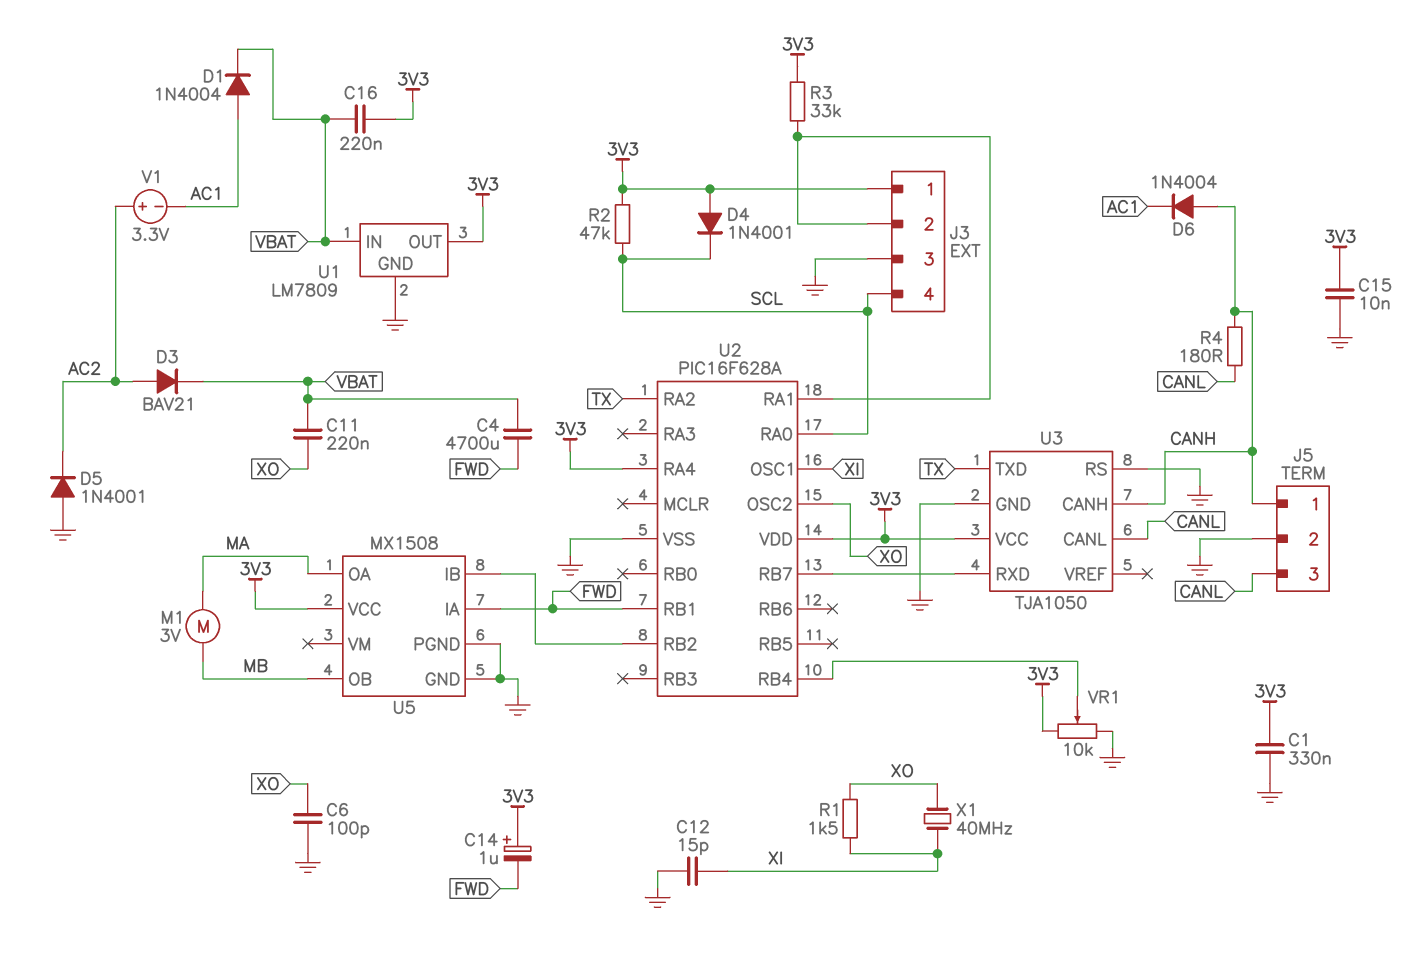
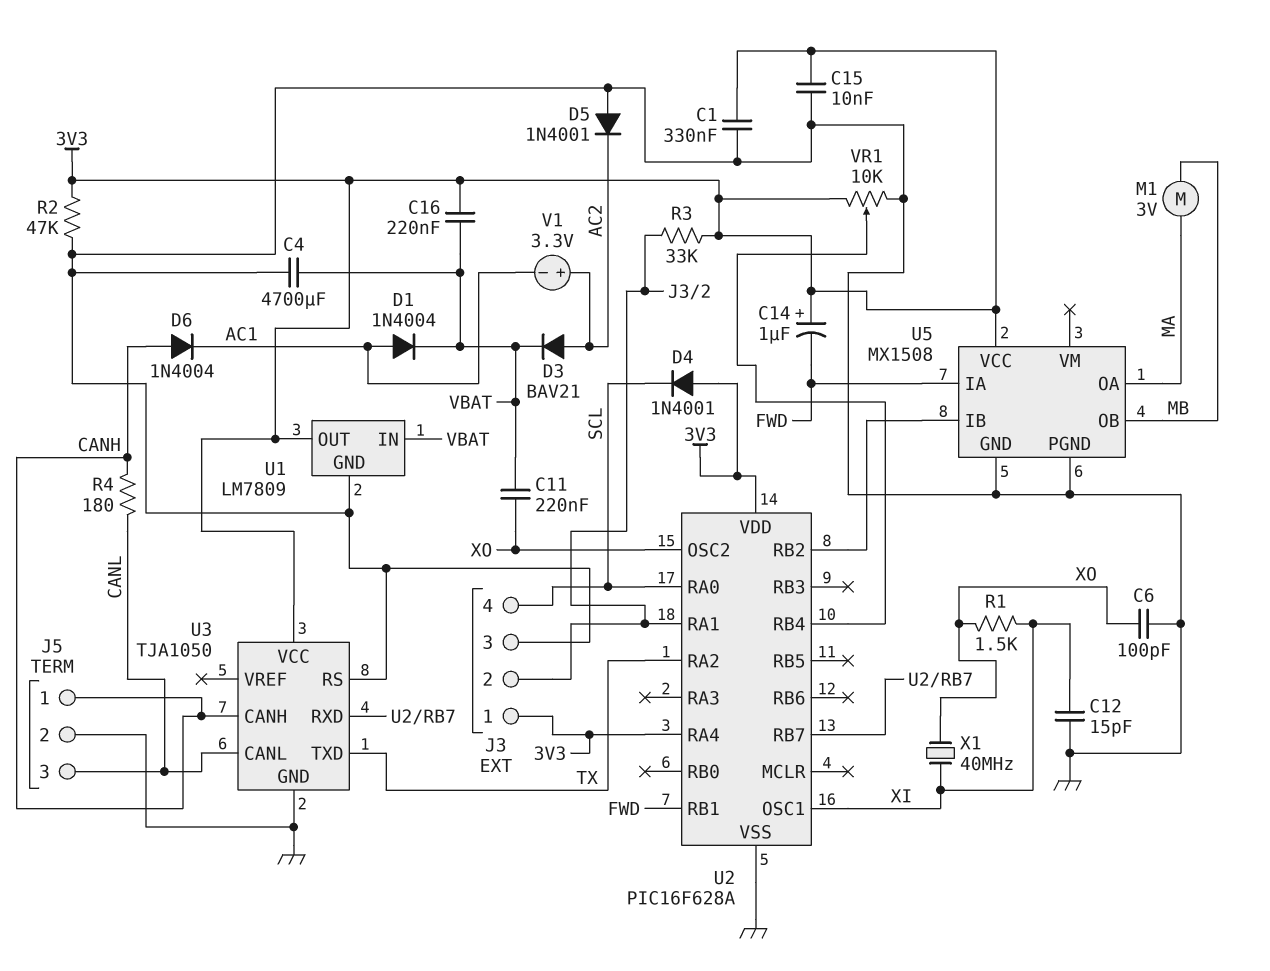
C4: 4700uF (FWD, VBAT) -> 4700uF (GND, VBAT)
R2: 47k (3V3, SCL) -> 47k (3V3, GND)

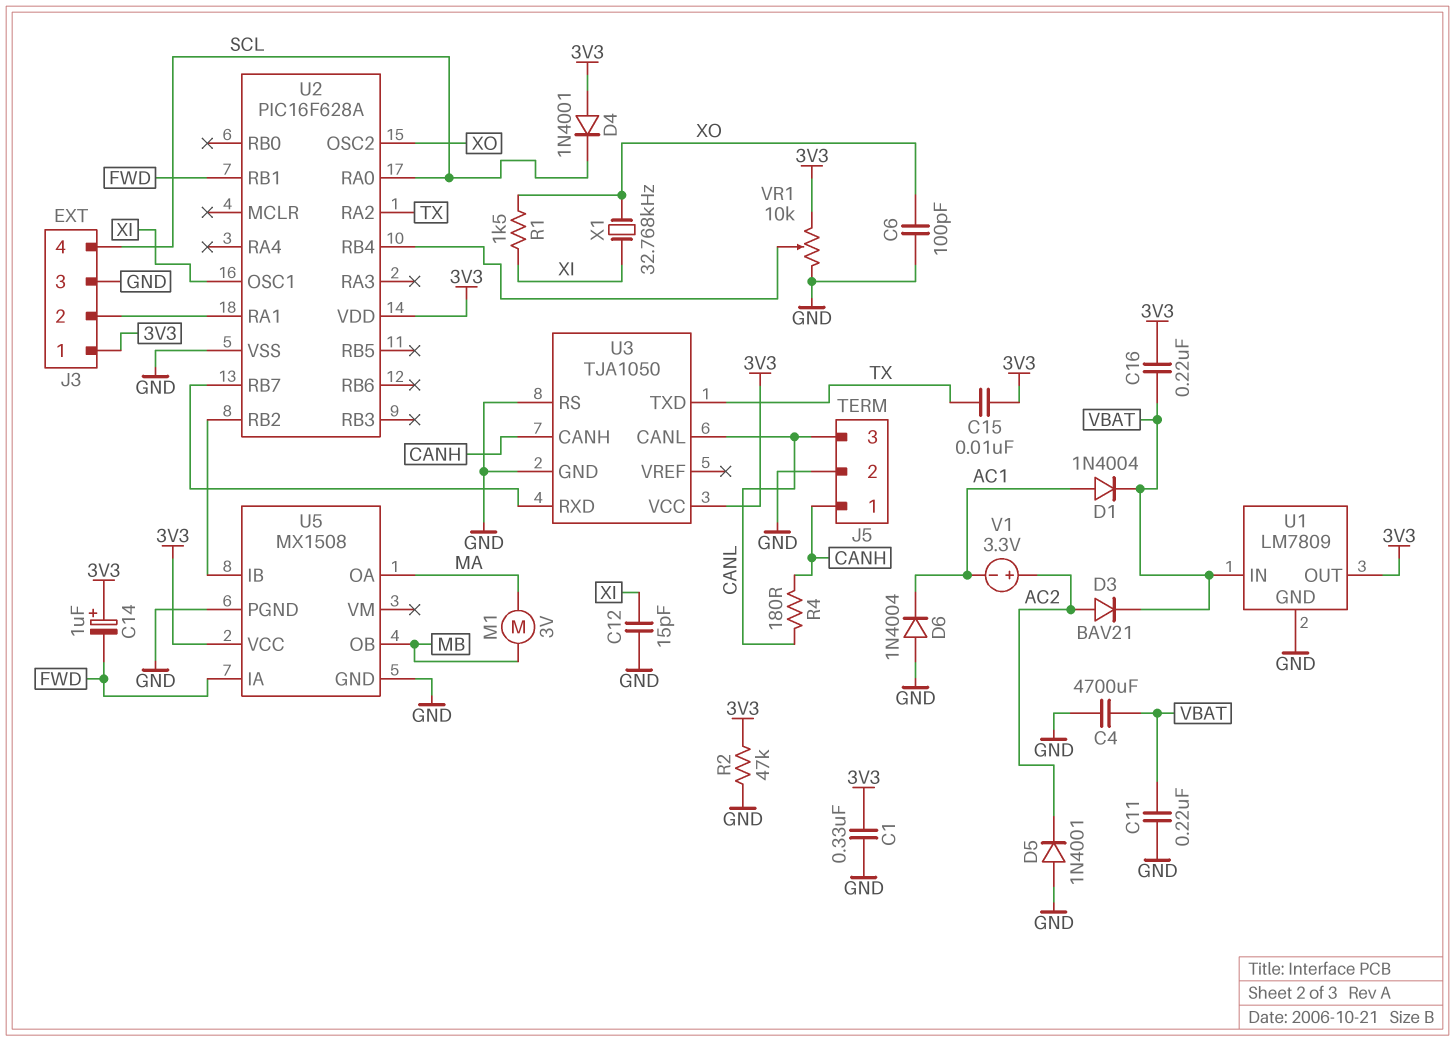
C11: 220nF (VBAT, XO) -> 220nF (GND, VBAT)
C15: 10nF (3V3, GND) -> 10nF (3V3, TX)
D6: diode 1N4004 (A CANH, K AC1) -> diode 1N4004 (A GND, K AC1)
R3: 33k (3V3, J3/2) -> none
U2 pin RA4: 3V3 -> none
X1: 40MHz (XI, XO) -> 32.768kHz (XI, XO)

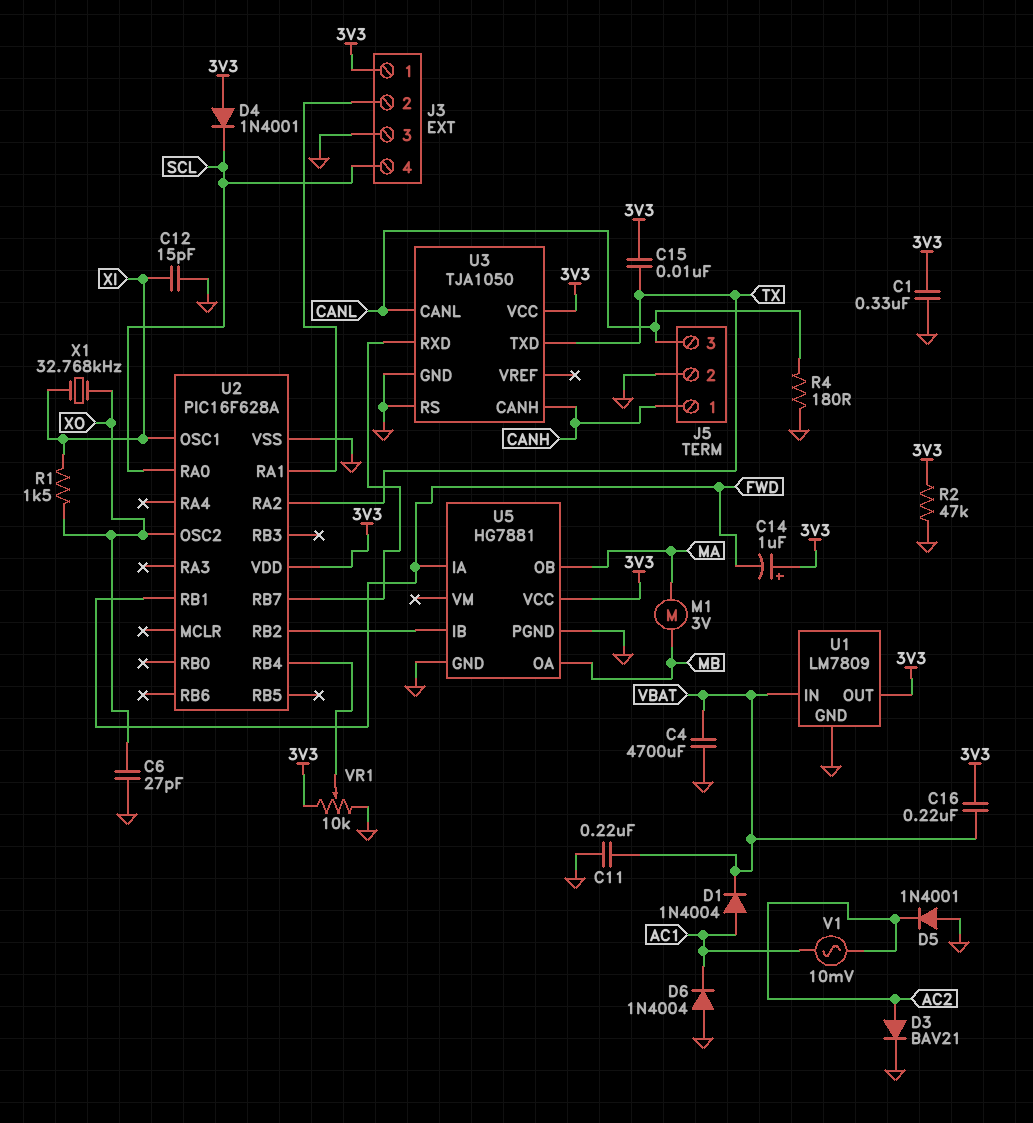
C6: 100pF (GND, XO) -> 27pF (GND, XO)
D3: diode BAV21 (A AC2, K VBAT) -> diode BAV21 (A AC2, K GND)
R4: 180 (CANH, CANL) -> 180 (CANL, GND)
U5: MX1508 -> HG7881
U5 pin OA: MA -> MB
U5 pin OB: MB -> MA
V1: 3.3V (plus AC2, minus AC1) -> AC 10mV (AC1, AC2)

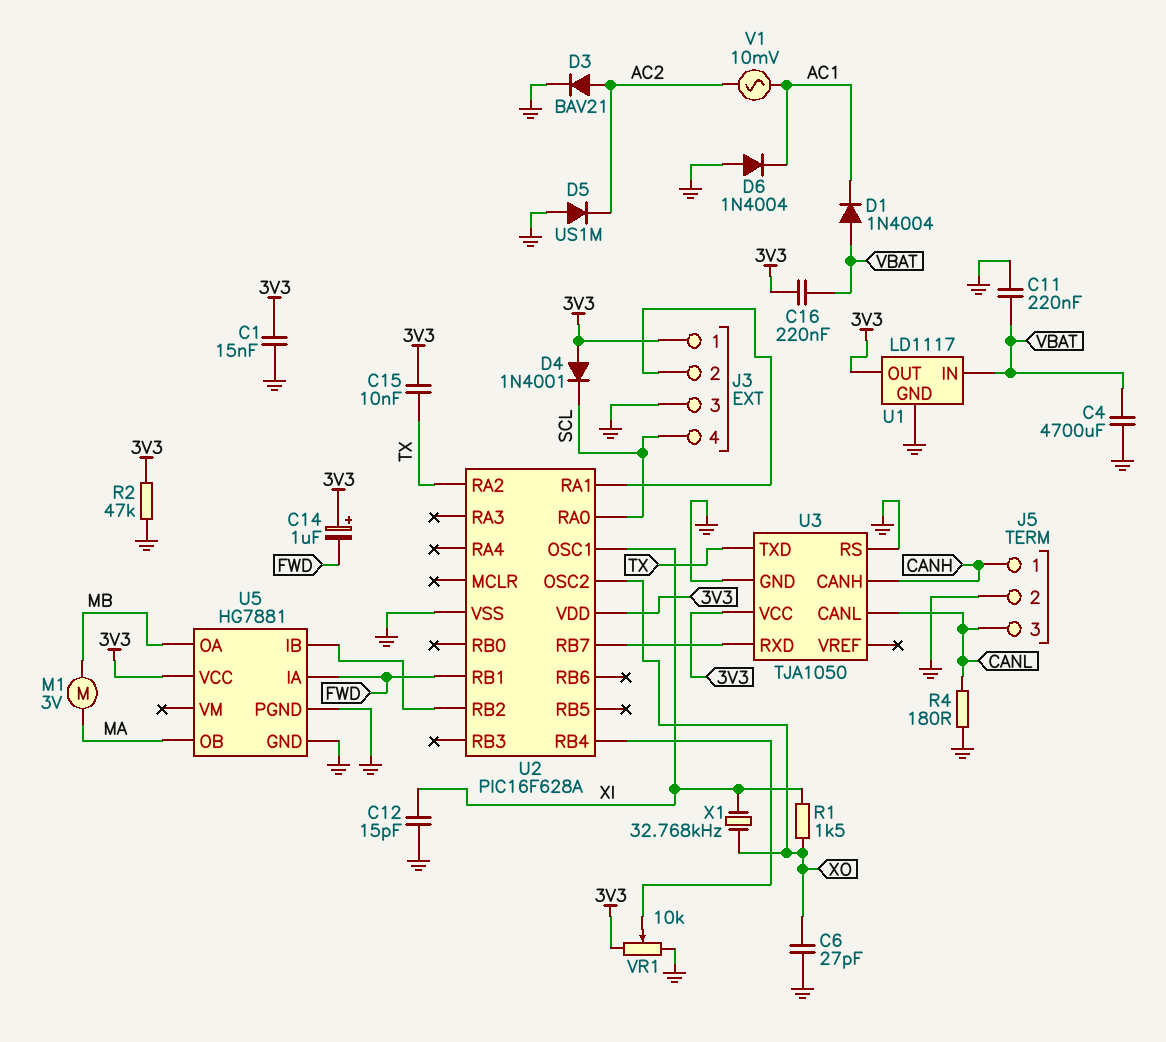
C1: 330nF (3V3, GND) -> 15nF (3V3, GND)
D1: diode 1N4004 (A AC1, K VBAT) -> diode 1N4004 (A VBAT, K AC1)
D5: diode 1N4001 (A GND, K AC2) -> diode US1M (A GND, K AC2)
U1: LM7809 -> LD1117

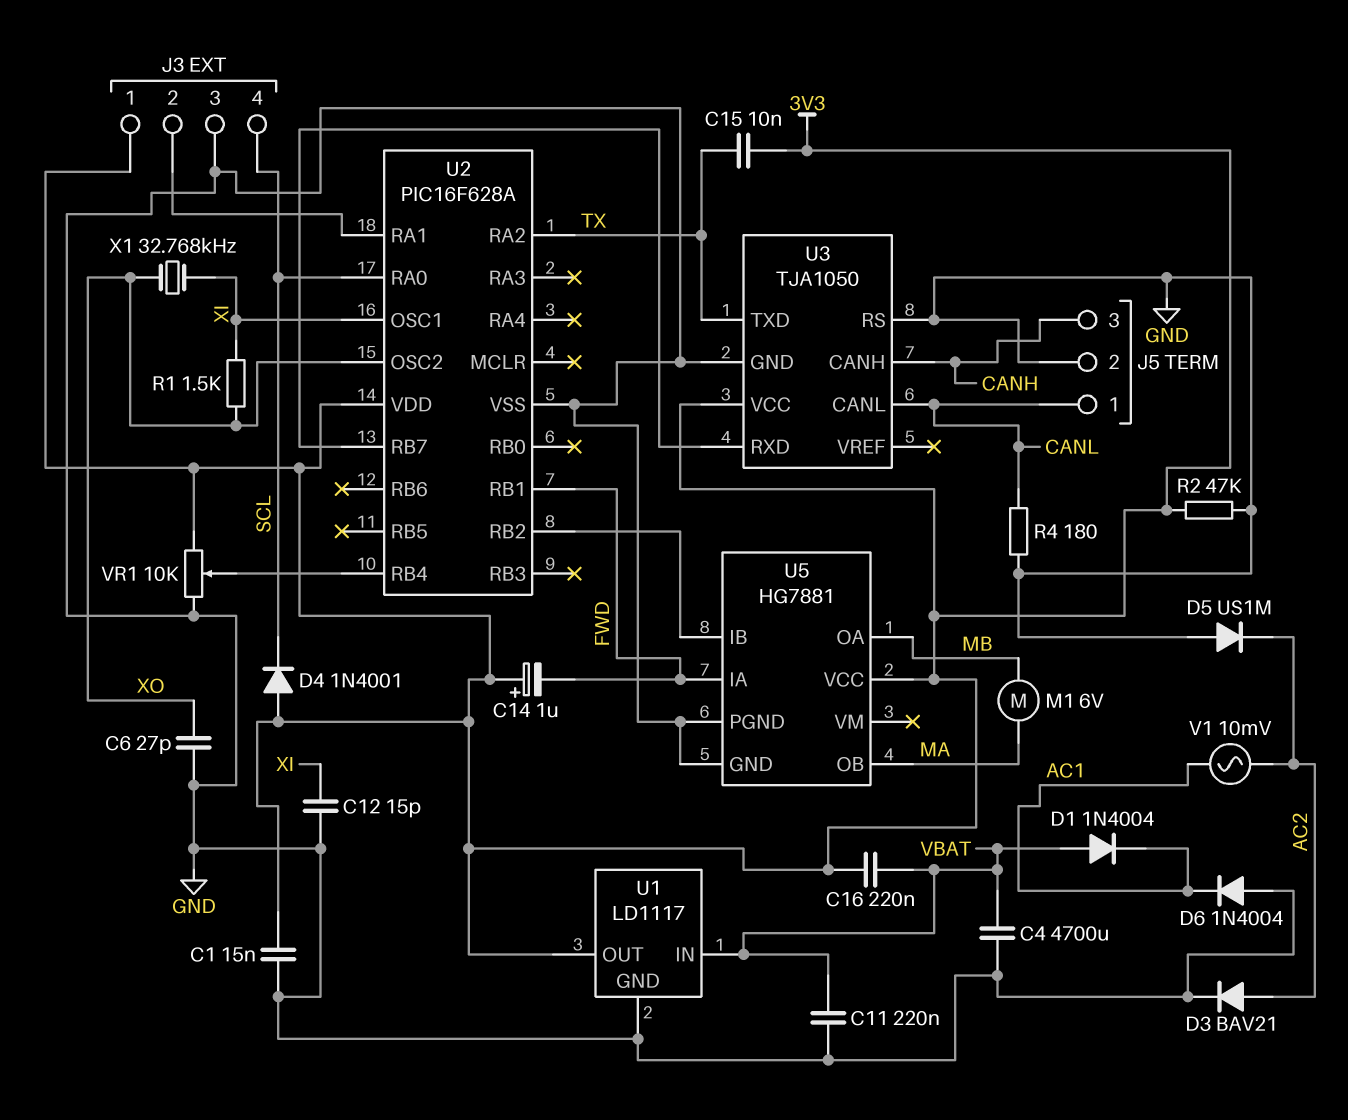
J5 pin 1: CANH -> CANL
J5 pin 3: CANL -> CANH
M1: motor 3V (MA, MB) -> motor 6V (MA, MB)

